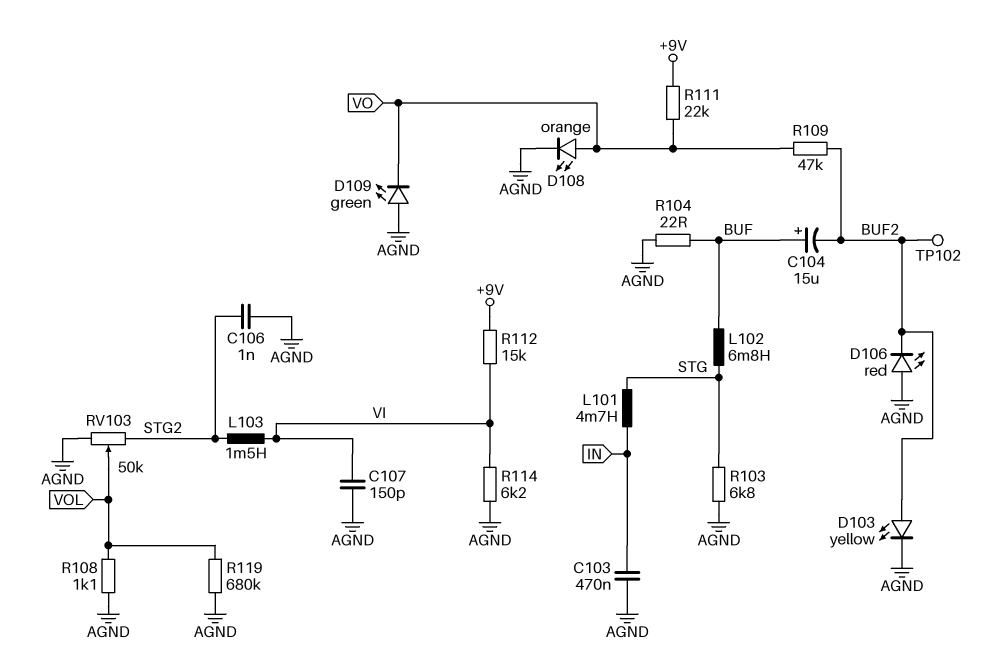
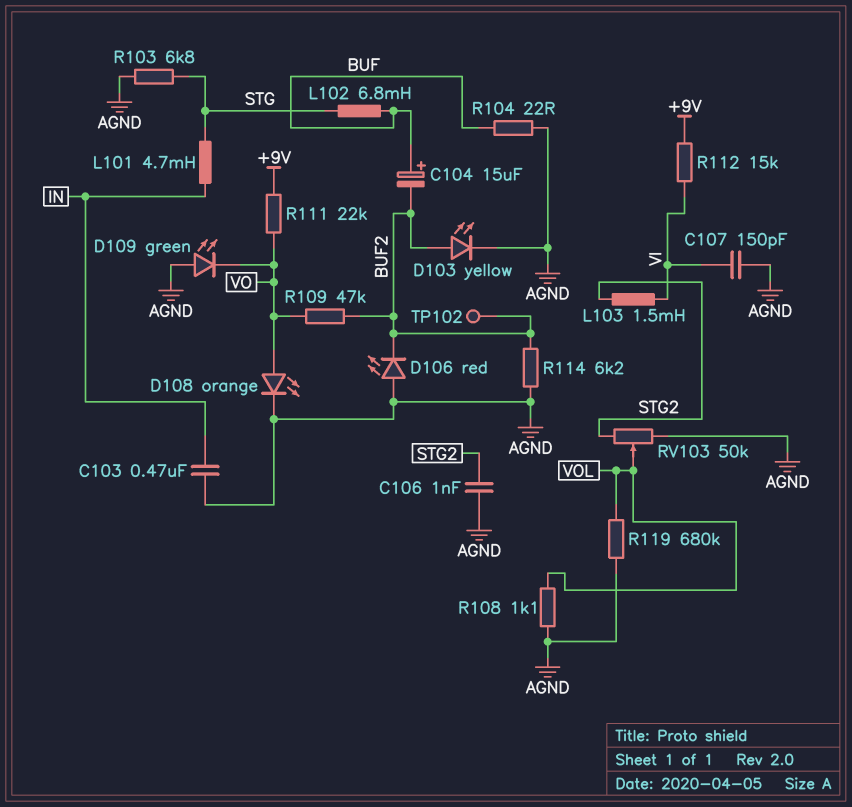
R114: 6.2k (AGND, VI) -> 6.2k (AGND, BUF2)

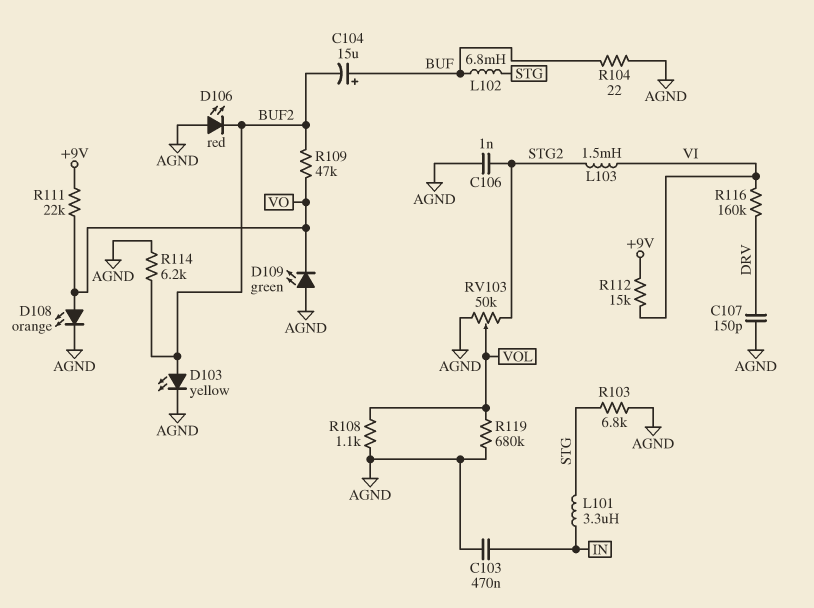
C107: 150pF (AGND, VI) -> 150pF (AGND, DRV)
L101: 4.7mH (IN, STG) -> 3.3uH (IN, STG)
R116: none -> 160k (DRV, VI)
TP102: test point (BUF2) -> none

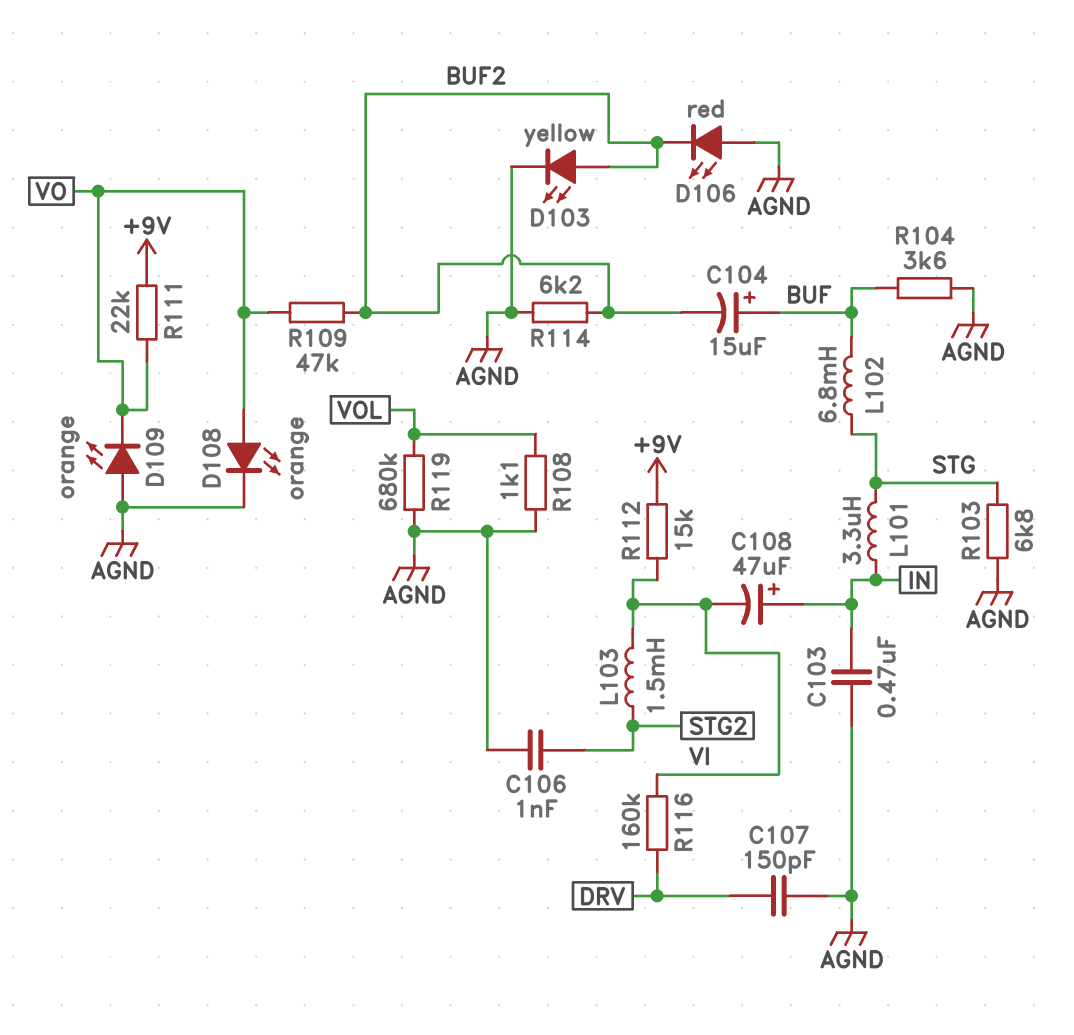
C108: none -> 47uF (plus IN, minus VI)
D109: LED green (A AGND, K VO) -> LED orange (A AGND, K VO)
R104: 22 (AGND, BUF) -> 3.6k (AGND, BUF)
RV103: 50k (AGND, STG2, wiper VOL) -> none

